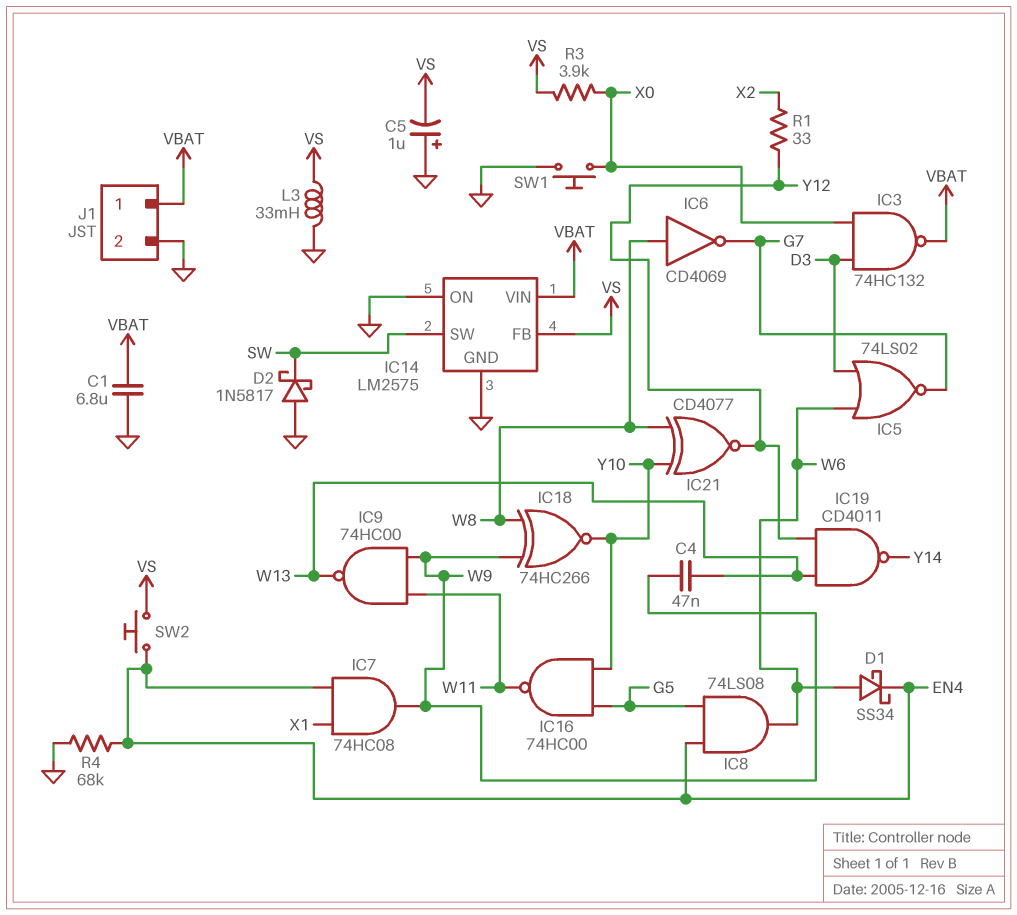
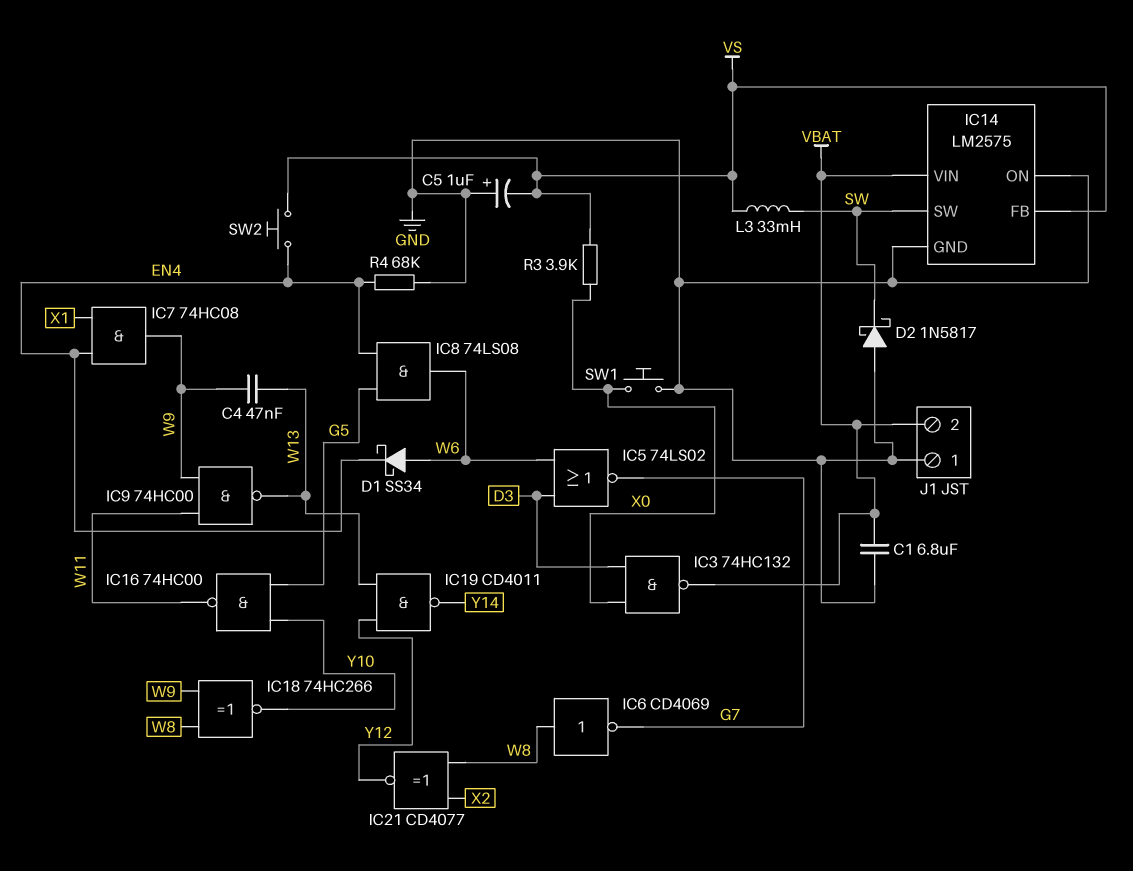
IC21: XNOR CD4077 (in W8, in Y10, out Y12) -> XNOR CD4077 (in W8, in X2, out Y12)
J1 pin 1: VBAT -> GND
J1 pin 2: GND -> VBAT
L3: 33mH (GND, VS) -> 33mH (SW, VS)
R1: 33 (X2, Y12) -> none

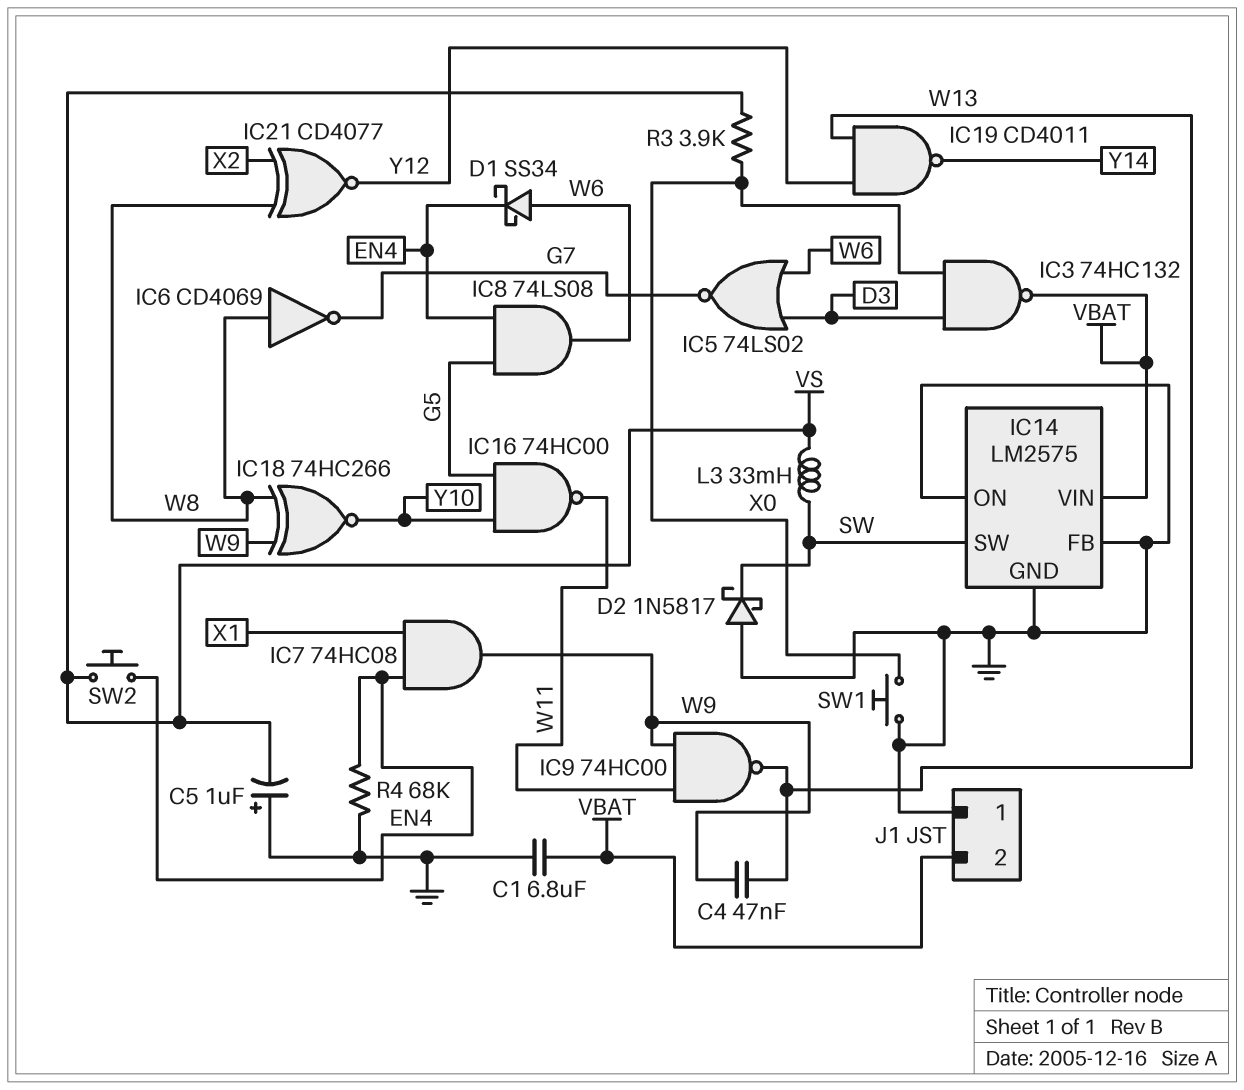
IC14 pin FB: VS -> GND

